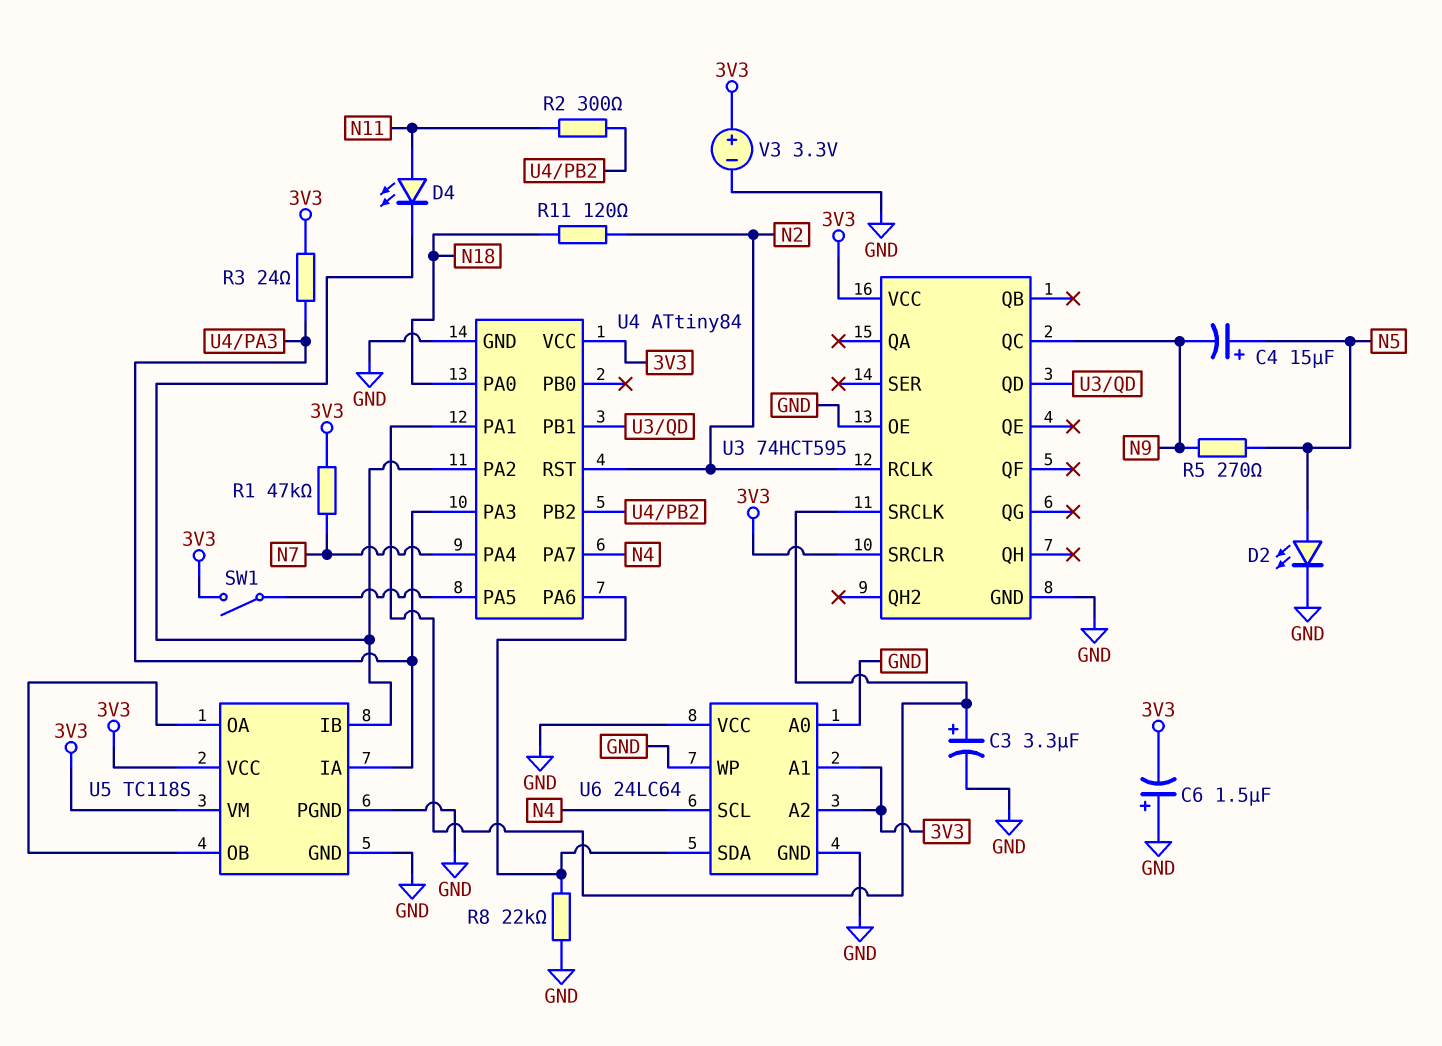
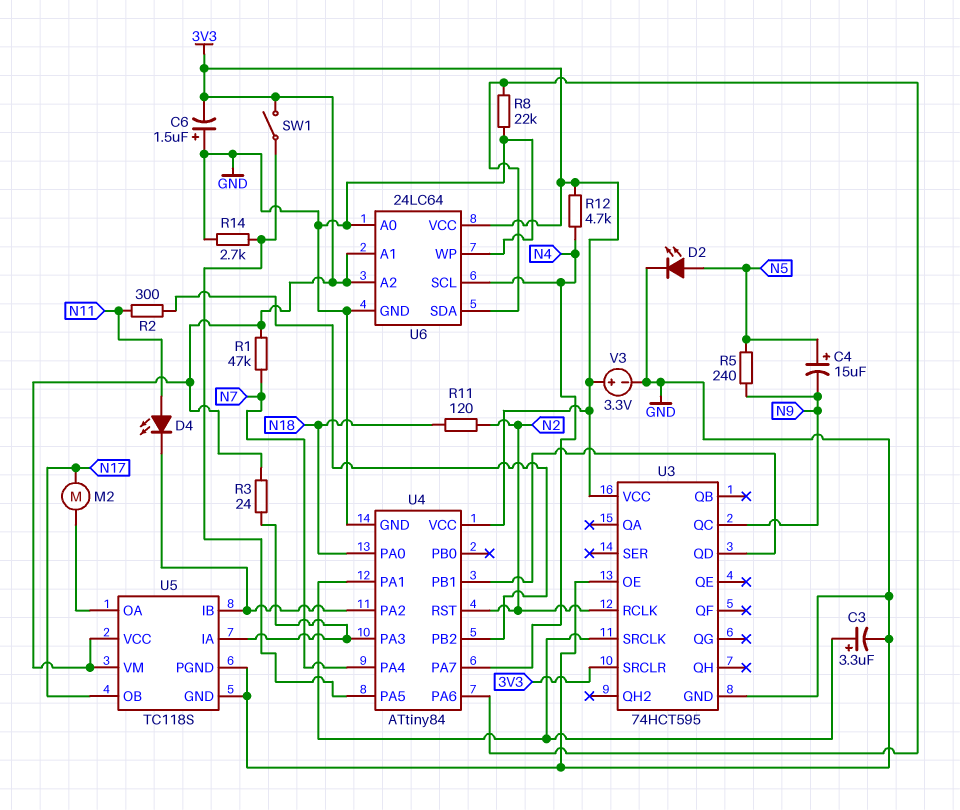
M2: none -> motor (N17, U5/OA)
R5: 270 (N5, N9) -> 240 (N5, N9)
R12: none -> 4.7k (3V3, N4)
R14: none -> 2.7k (GND, U4/PA5)
U5 pin OB: U5/OA -> N17
U6 pin VCC: GND -> 3V3

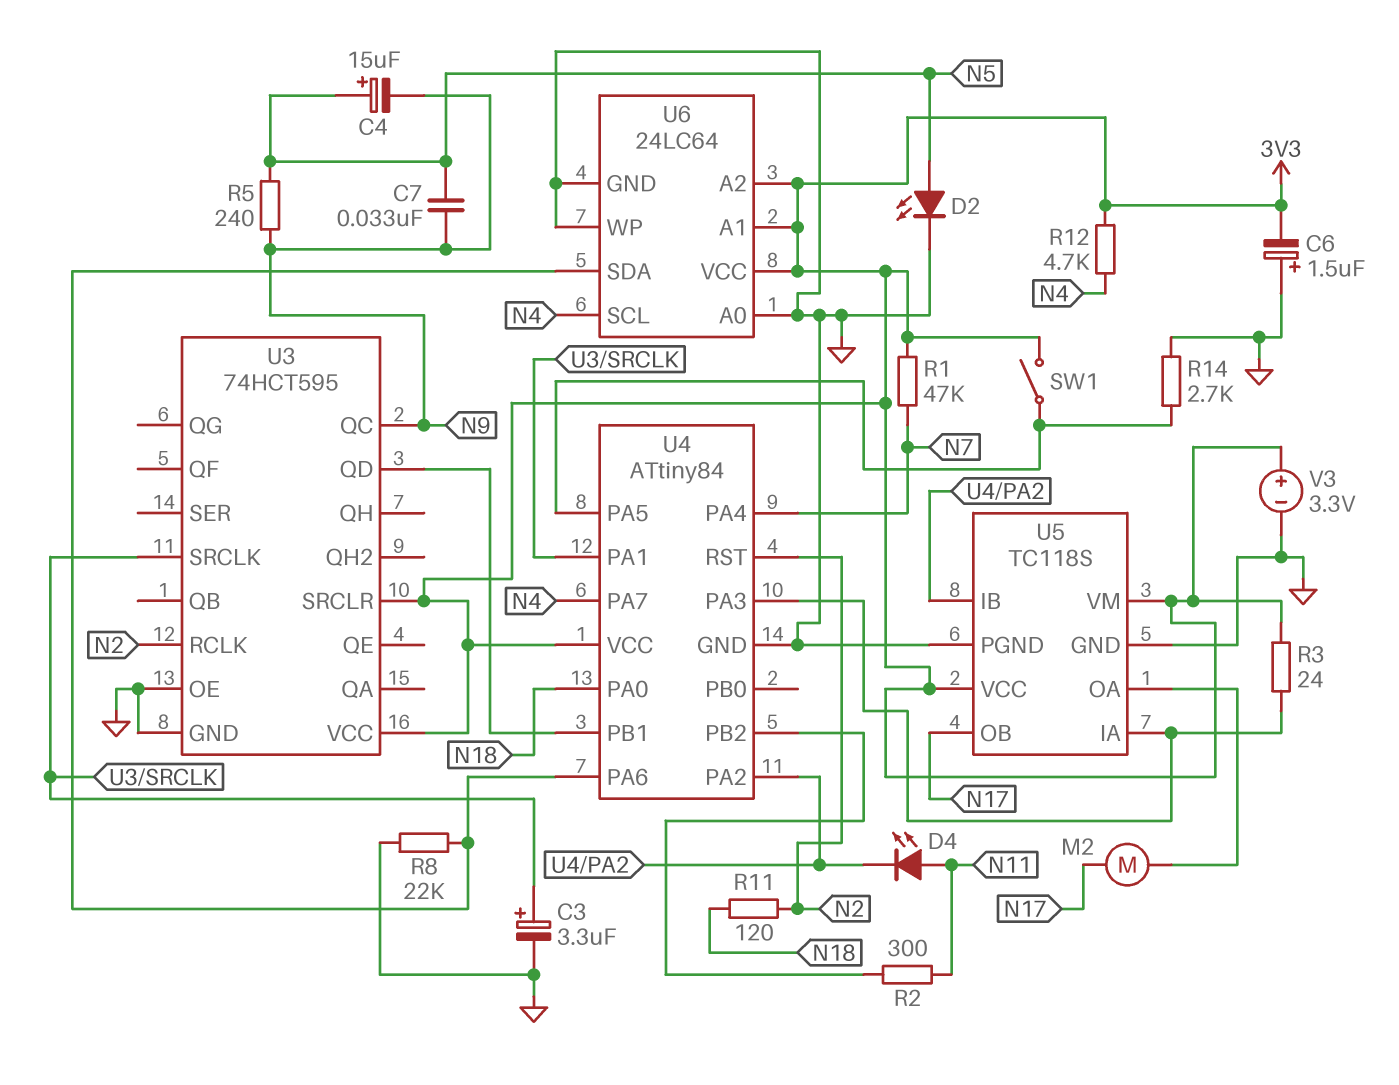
C7: none -> 33nF (N5, N9)

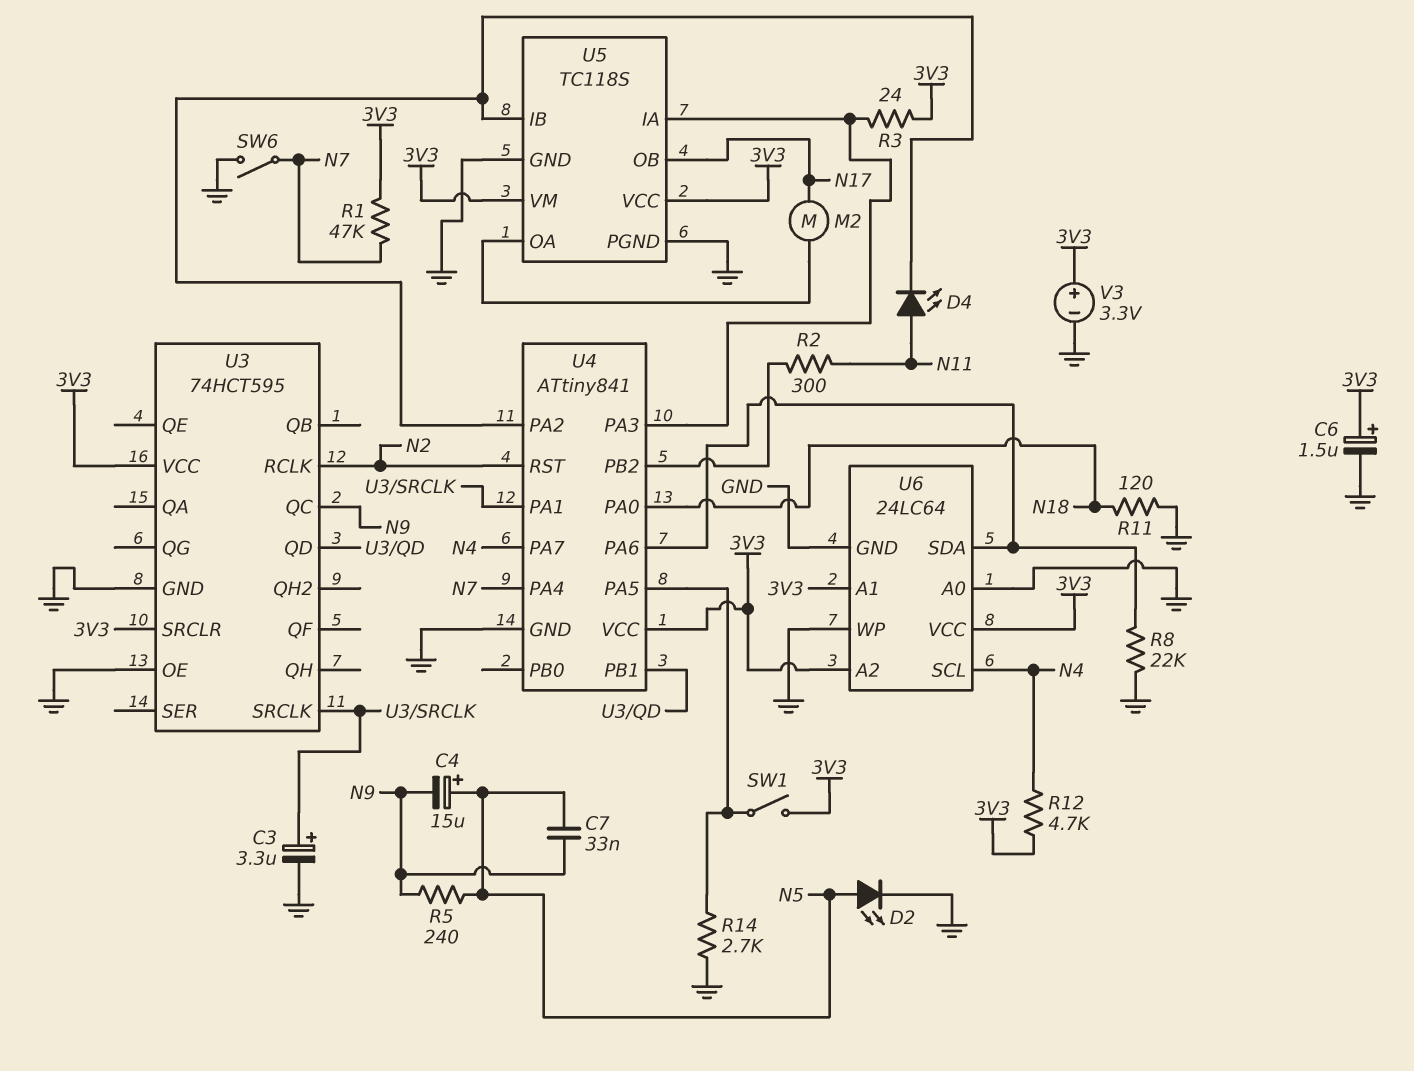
C6: 1.5uF (plus GND, minus 3V3) -> 1.5uF (plus 3V3, minus GND)
R11: 120 (N2, N18) -> 120 (GND, N18)
SW6: none -> switch (GND, N7)
U4: ATtiny84 -> ATtiny841

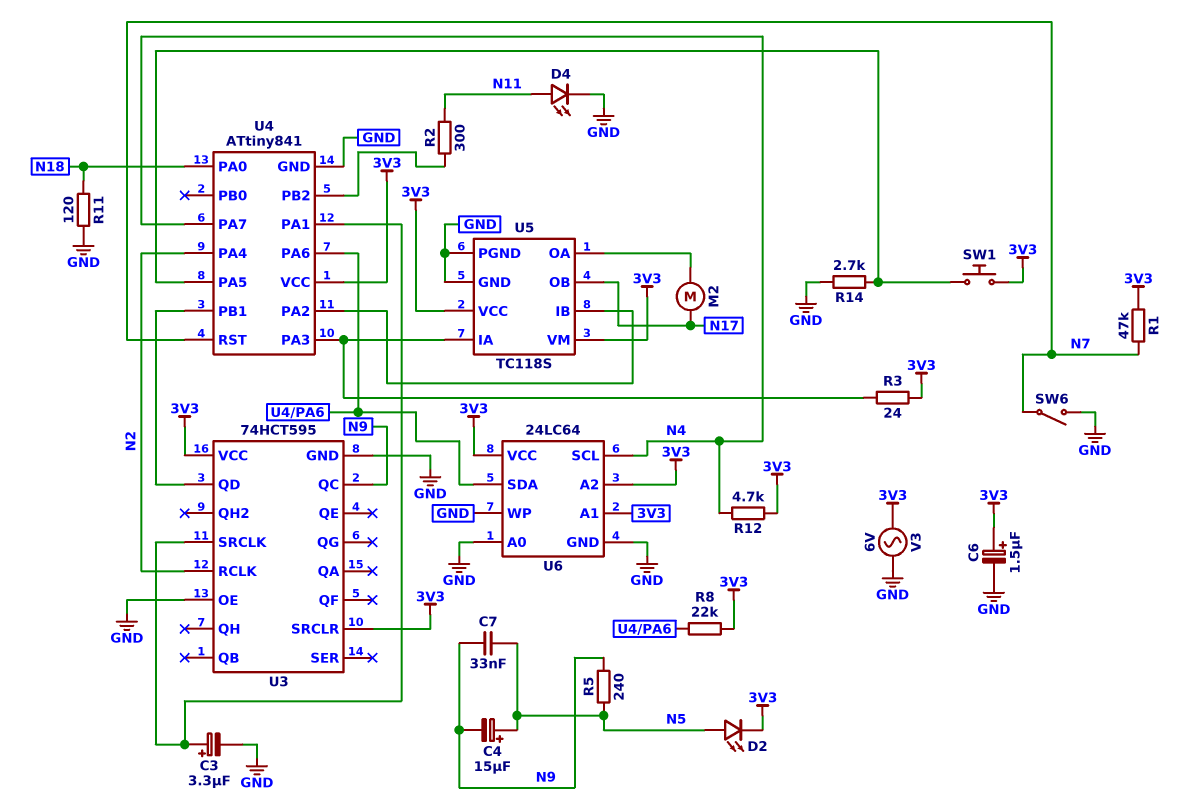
D2: LED (A N5, K GND) -> LED (A N5, K 3V3)
D4: LED (A N11, K U4/PA2) -> LED (A N11, K GND)
R8: 22k (GND, U4/PA6) -> 22k (3V3, U4/PA6)
SW1: switch (3V3, U4/PA5) -> button (3V3, U4/PA5)
U4 pin PA4: N7 -> N2
U4 pin RST: N2 -> N7
V3: 3.3V (plus 3V3, minus GND) -> AC 6V (3V3, GND)

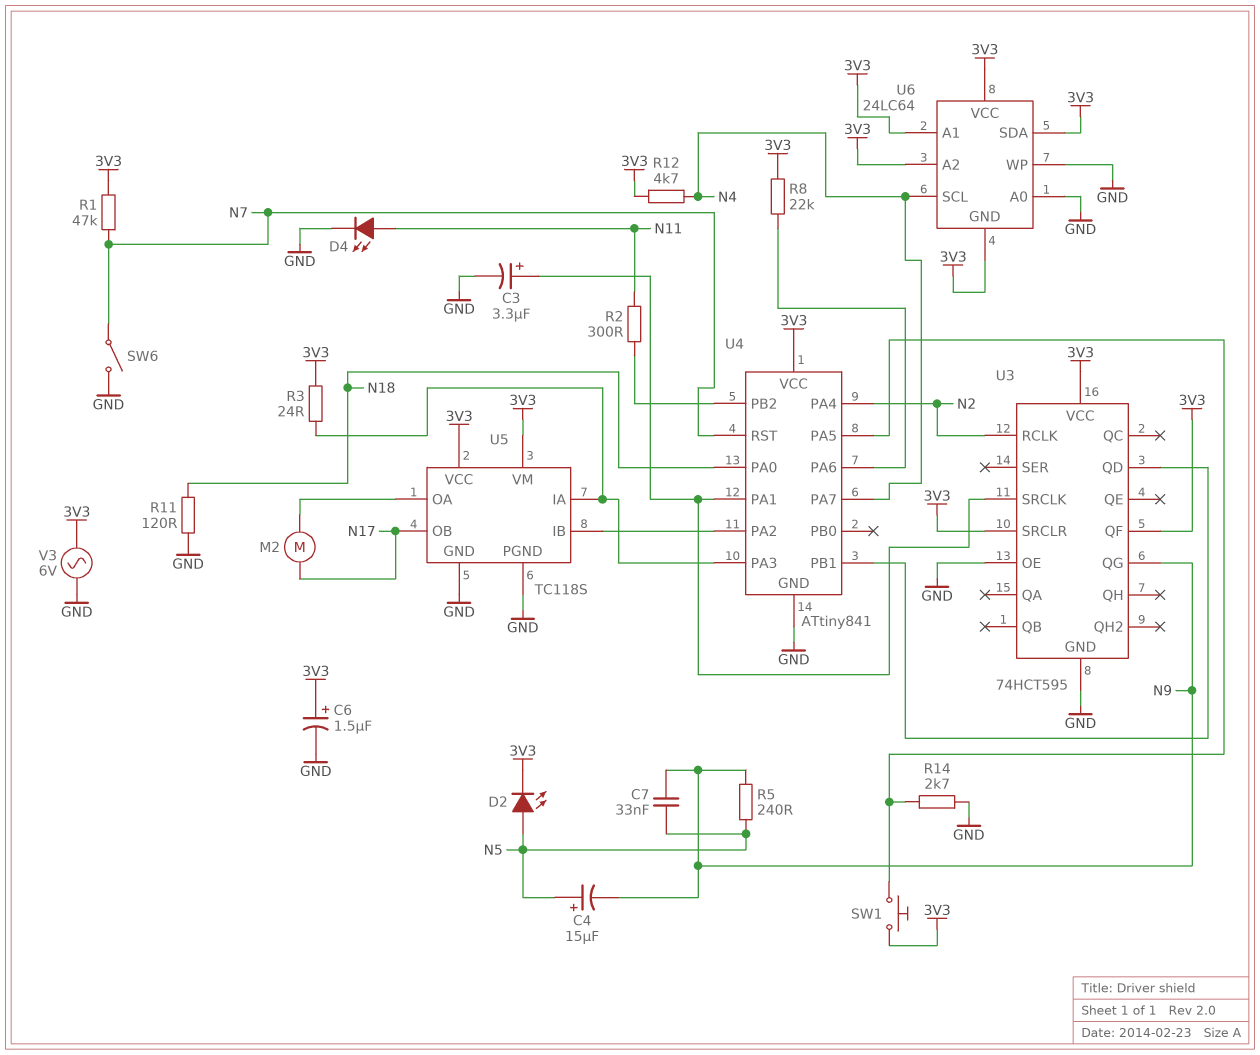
U3 pin QC: N9 -> none
U3 pin QF: none -> 3V3
U3 pin QG: none -> N9
U6 pin GND: GND -> 3V3
U6 pin SDA: U4/PA6 -> 3V3

